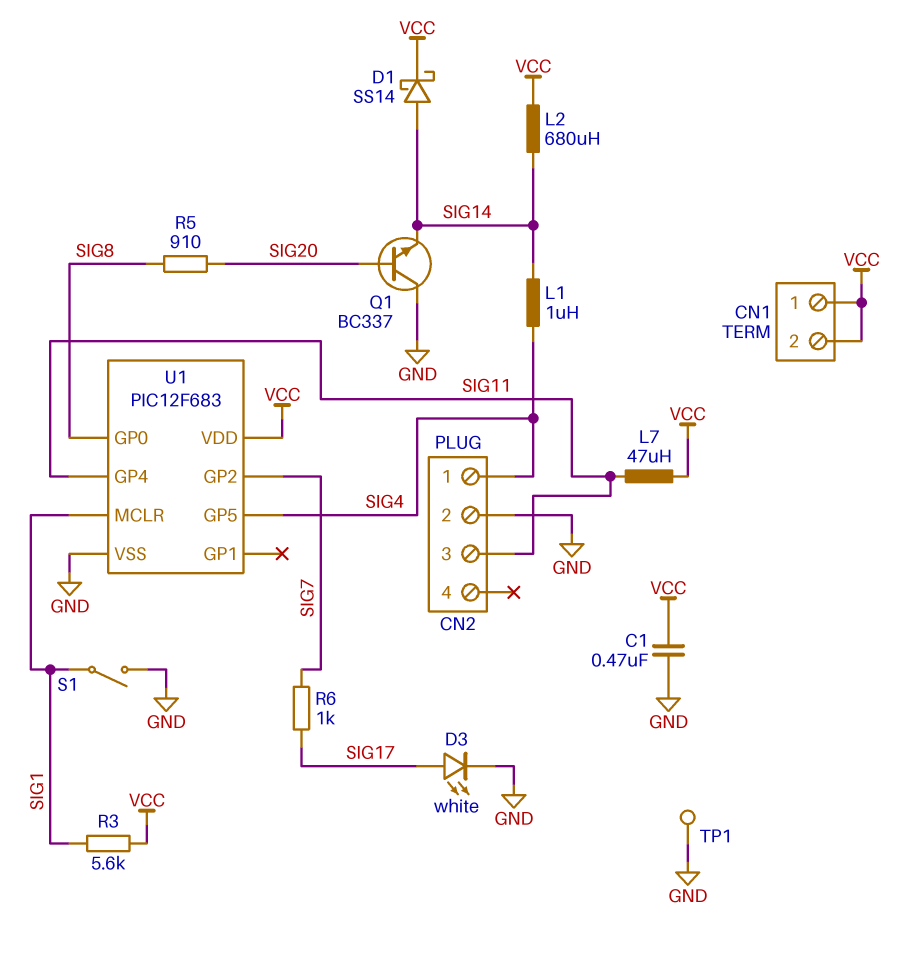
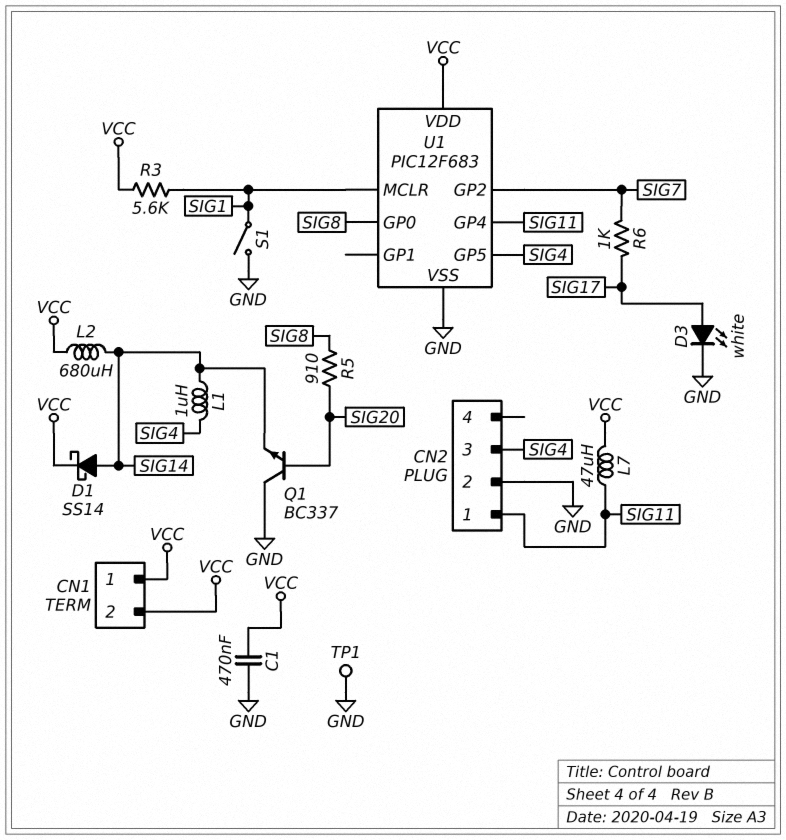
CN2 pin 1: SIG4 -> SIG11
CN2 pin 3: SIG11 -> SIG4

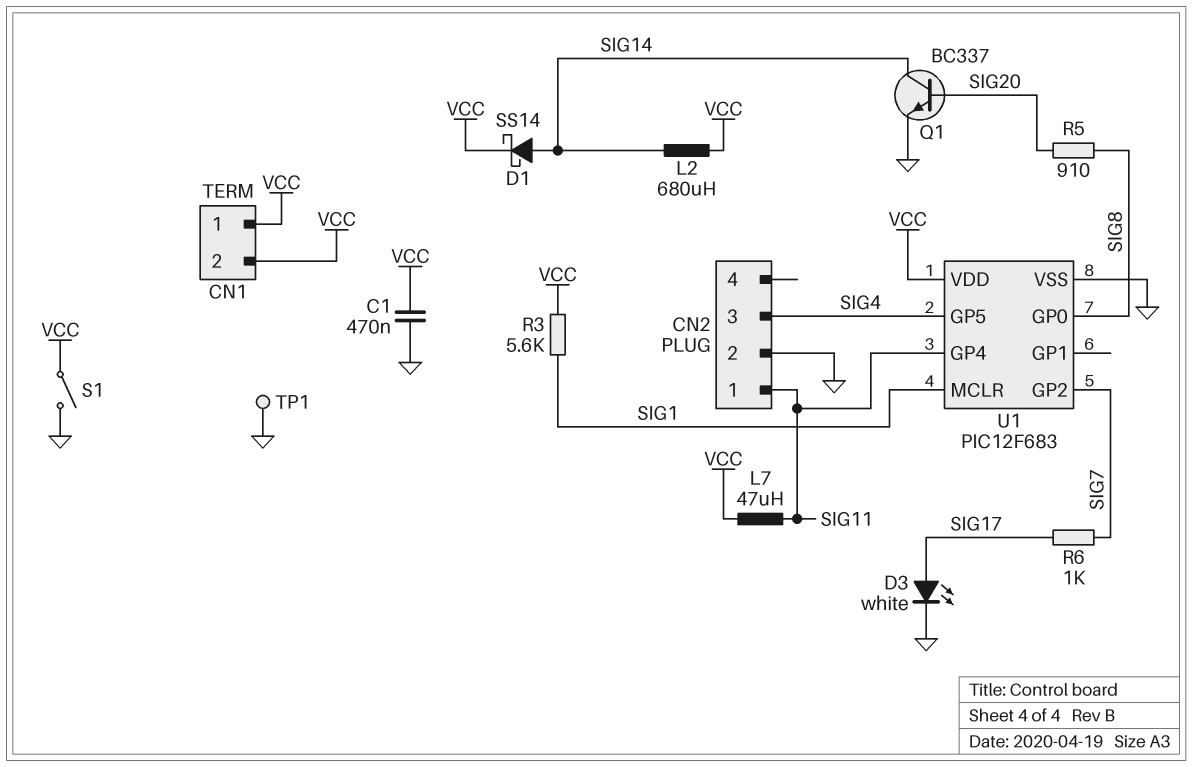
L1: 1uH (SIG4, SIG14) -> none
Q1: NPN BC337 (B SIG20, C GND, E SIG14) -> NPN BC337 (B SIG20, C SIG14, E GND)
S1: switch (GND, SIG1) -> switch (GND, VCC)

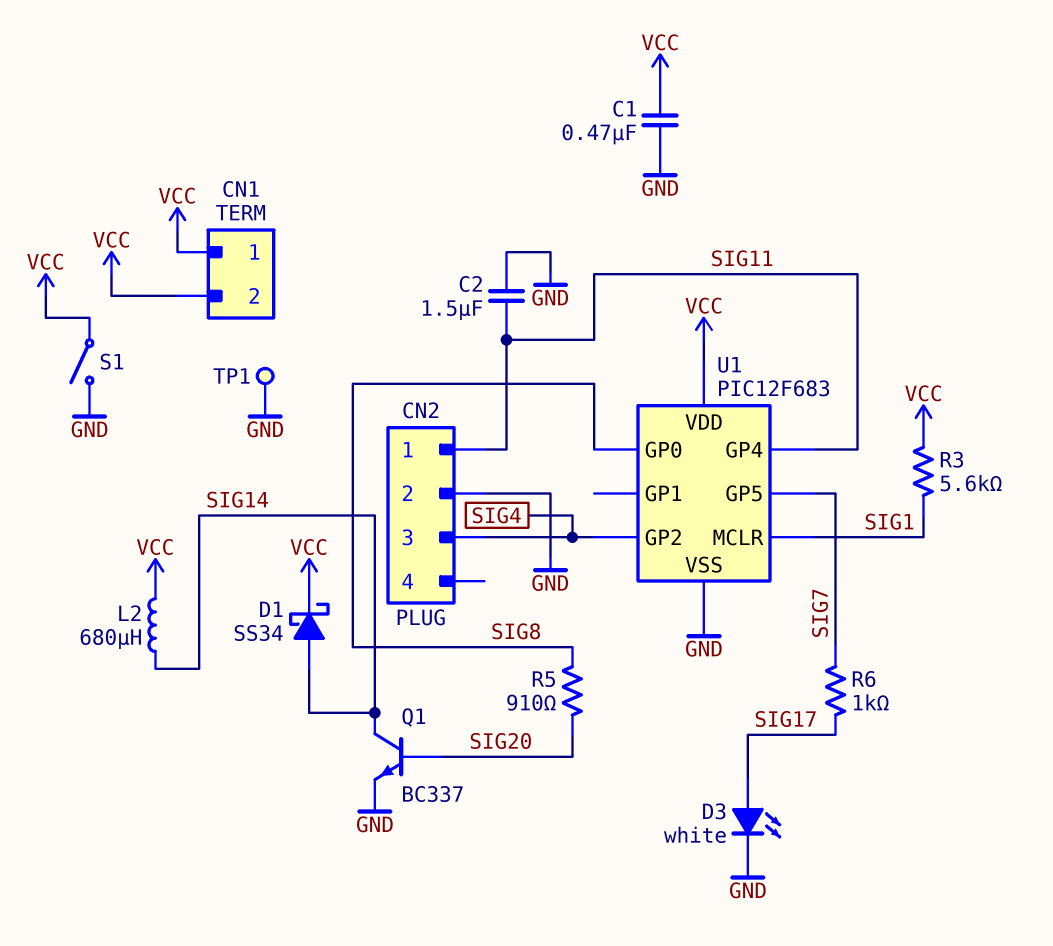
C2: none -> 1.5uF (GND, SIG11)
D1: schottky SS14 (A SIG14, K VCC) -> schottky SS34 (A SIG14, K VCC)
L7: 47uH (SIG11, VCC) -> none
U1 pin GP2: SIG7 -> SIG4
U1 pin GP5: SIG4 -> SIG7

